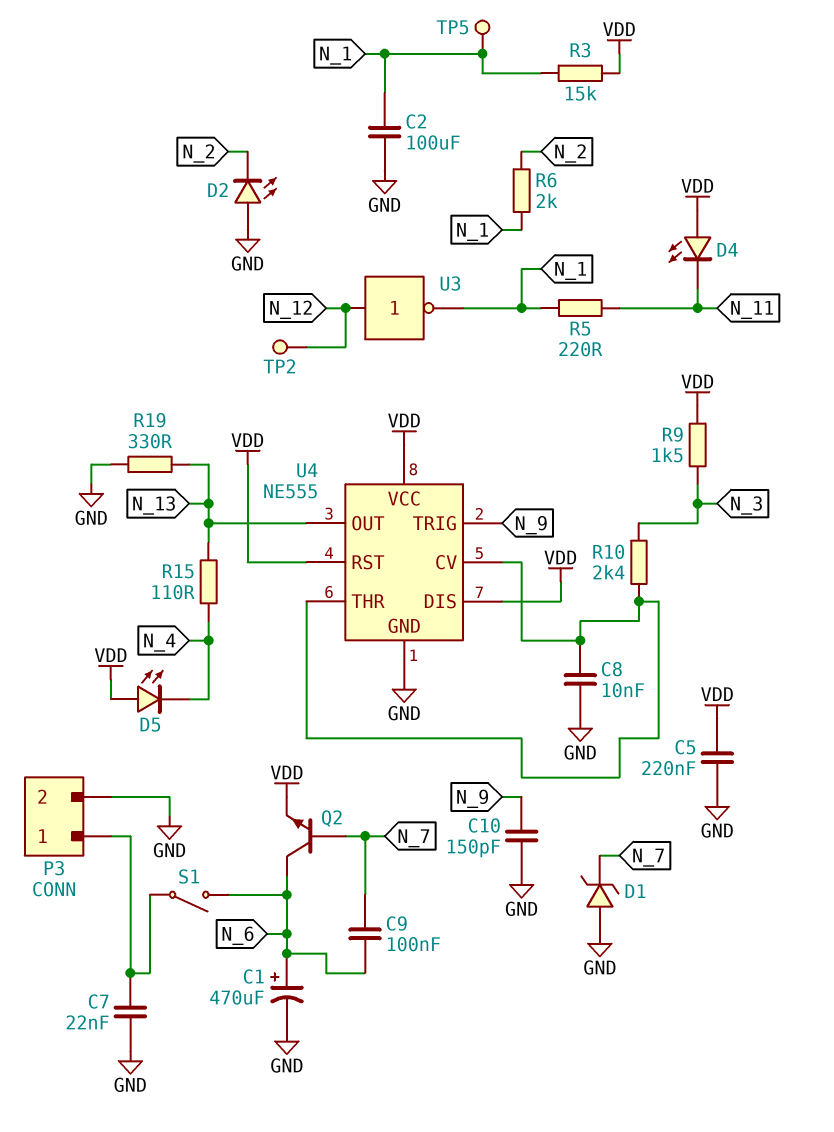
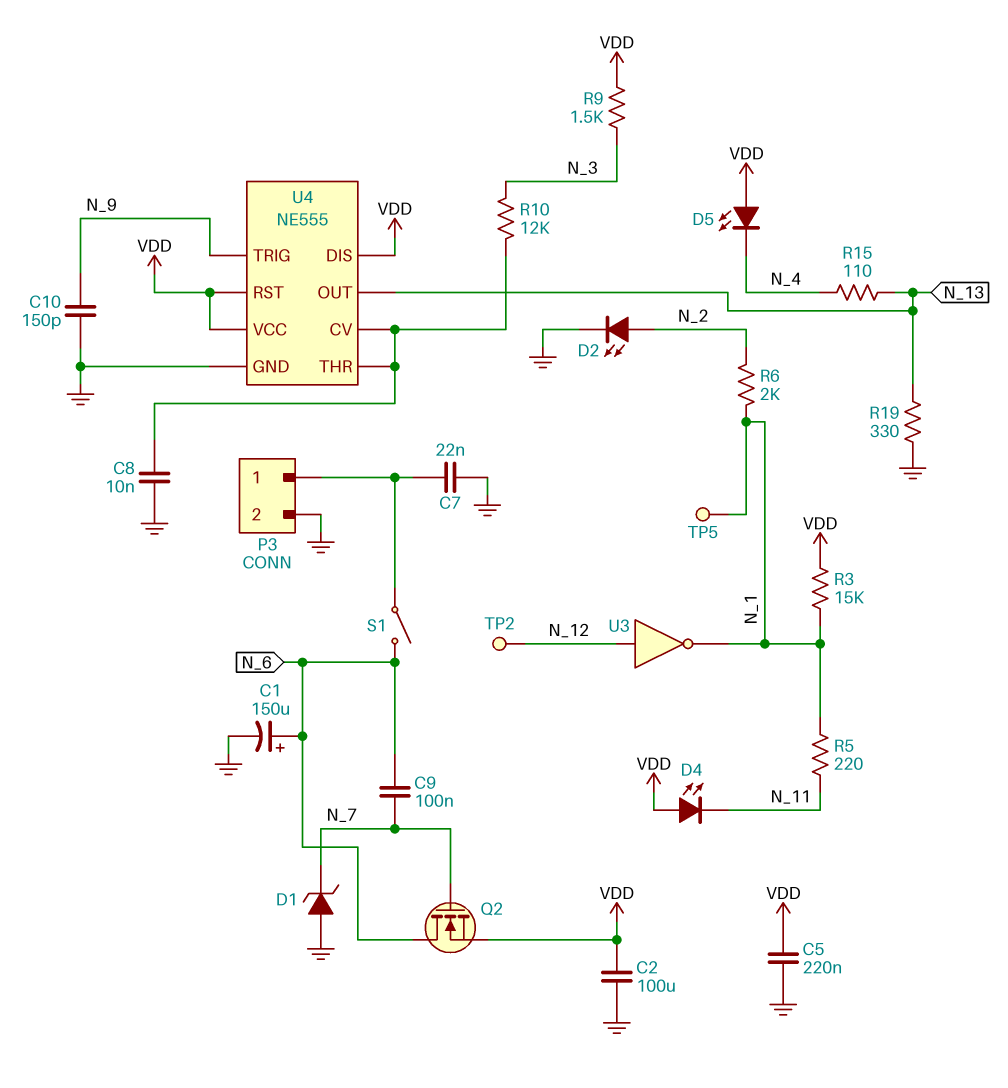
C1: 470uF (plus N_6, minus GND) -> 150uF (plus N_6, minus GND)
C2: 100uF (GND, N_1) -> 100uF (GND, VDD)
D2: LED (A GND, K N_2) -> LED (A N_2, K GND)
Q2: NPN (B N_7, C N_6, E VDD) -> NMOS (G N_7, D N_6, S VDD)
R10: 2.4k (N_3, U4/CV) -> 12k (N_3, U4/CV)

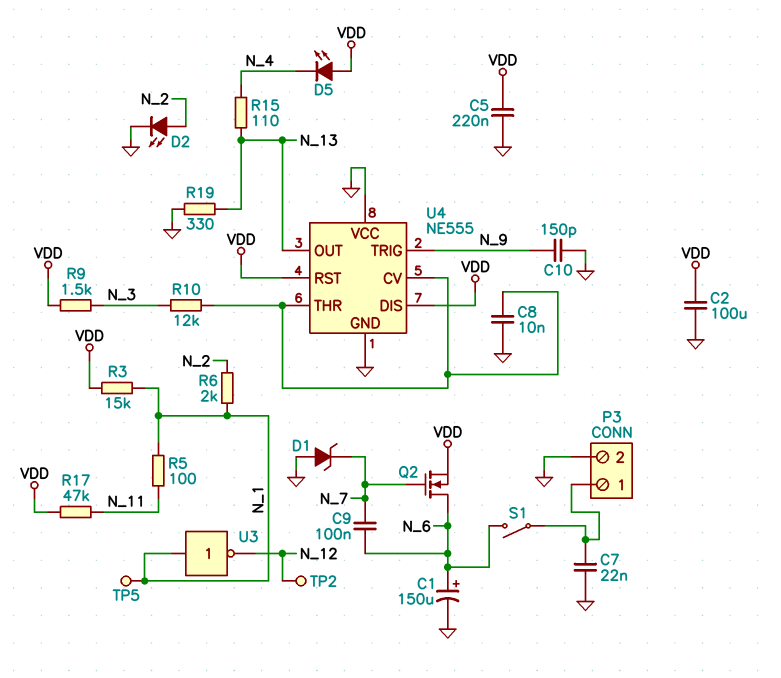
D4: LED (A VDD, K N_11) -> none
R5: 220 (N_1, N_11) -> 100 (N_1, N_11)
R17: none -> 47k (N_11, VDD)
U3: NOT (in N_12, out N_1) -> NOT (in N_1, out N_12)
U4 pin VCC: VDD -> GND

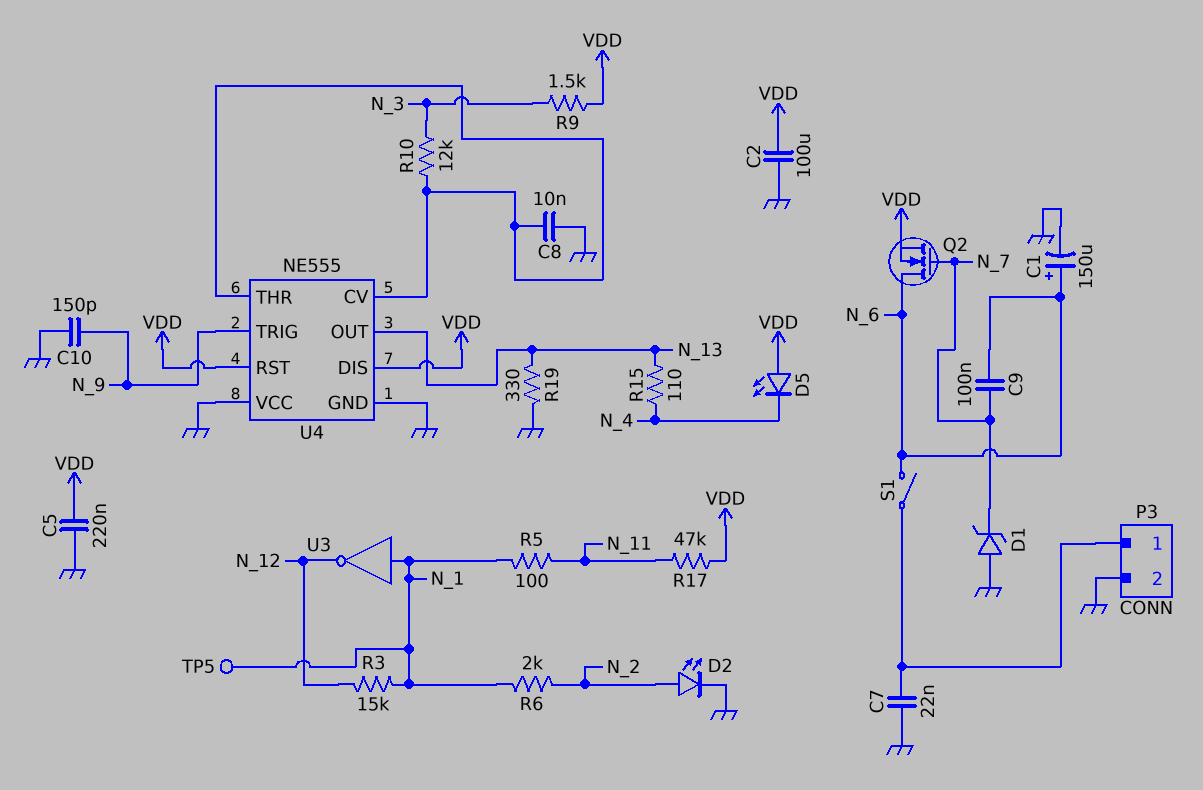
R3: 15k (N_1, VDD) -> 15k (N_1, N_12)
TP2: test point (N_12) -> none

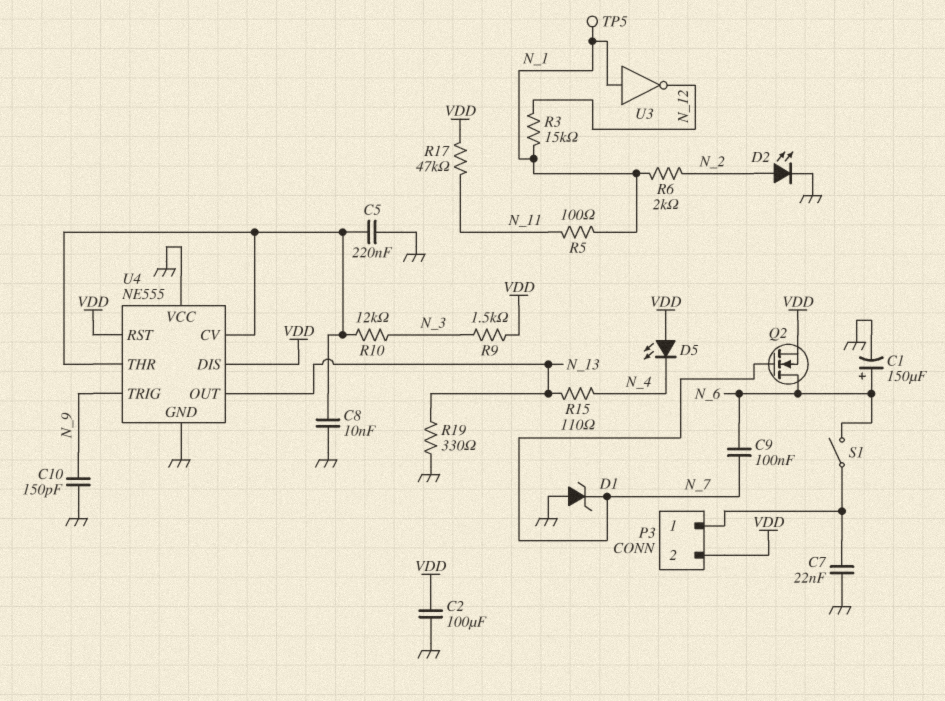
C5: 220nF (GND, VDD) -> 220nF (GND, U4/CV)
P3 pin 2: GND -> VDD

